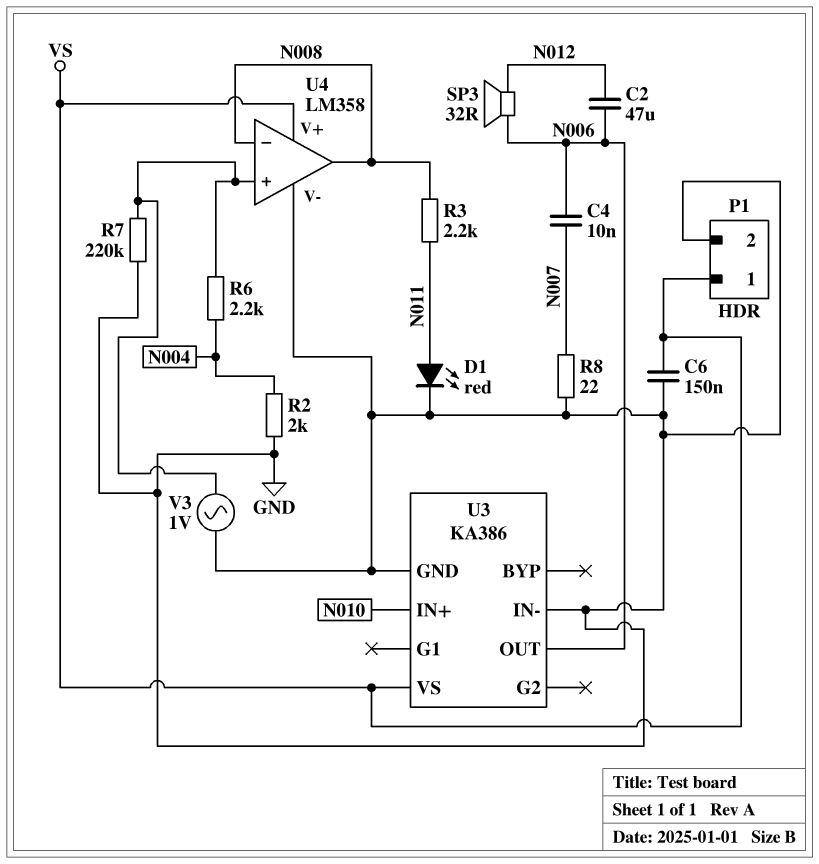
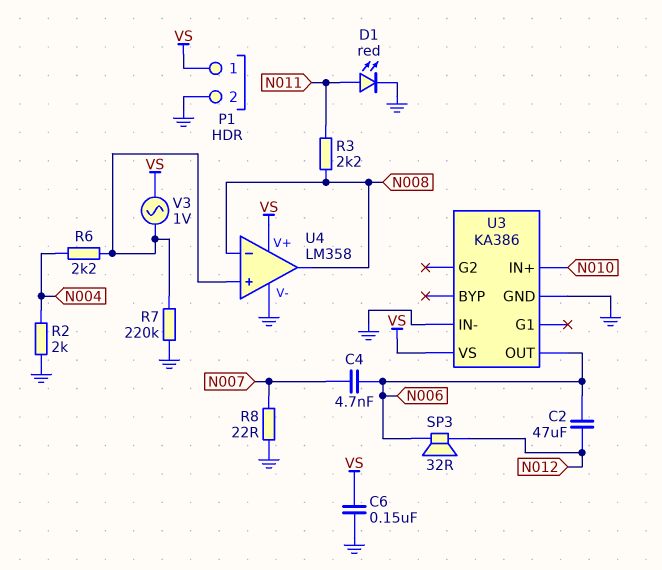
C4: 10nF (N006, N007) -> 4.7nF (N006, N007)
V3: AC 1V (GND, U4/in+) -> AC 1V (U4/in+, VS)

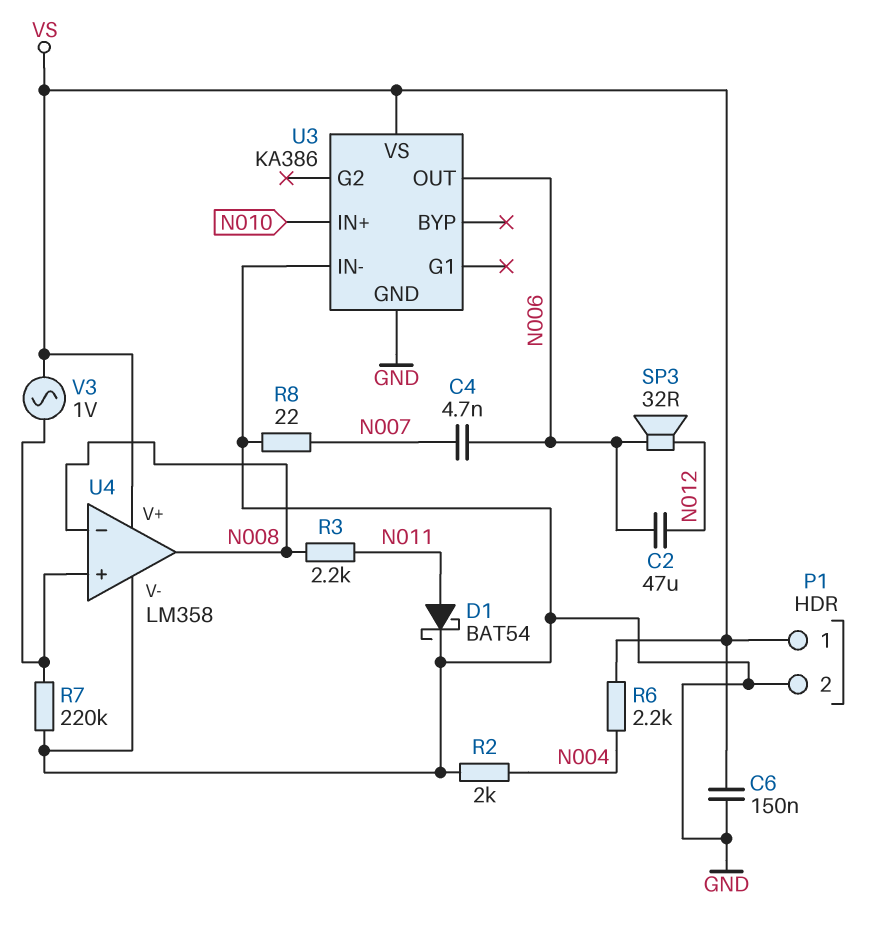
D1: LED red (A N011, K GND) -> schottky BAT54 (A N011, K GND)
R6: 2.2k (N004, U4/in+) -> 2.2k (N004, VS)

